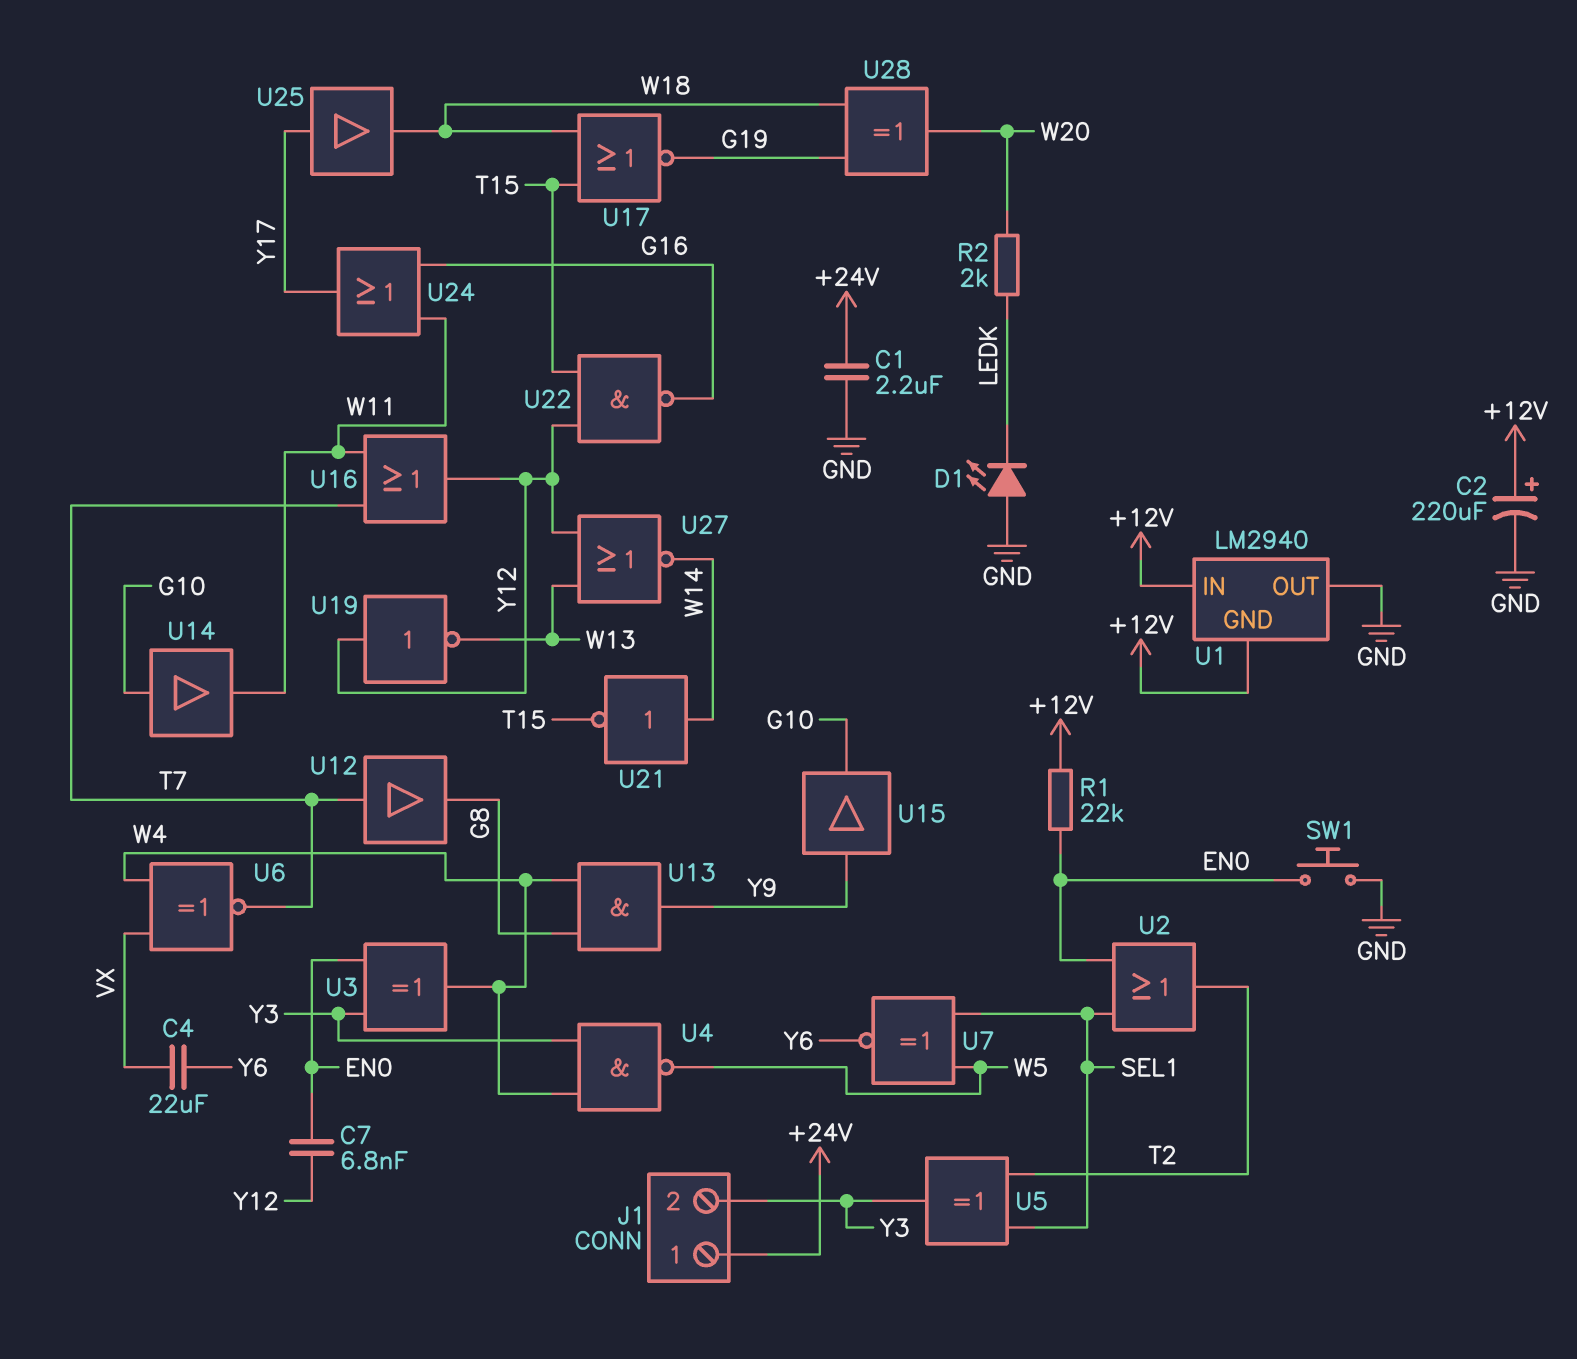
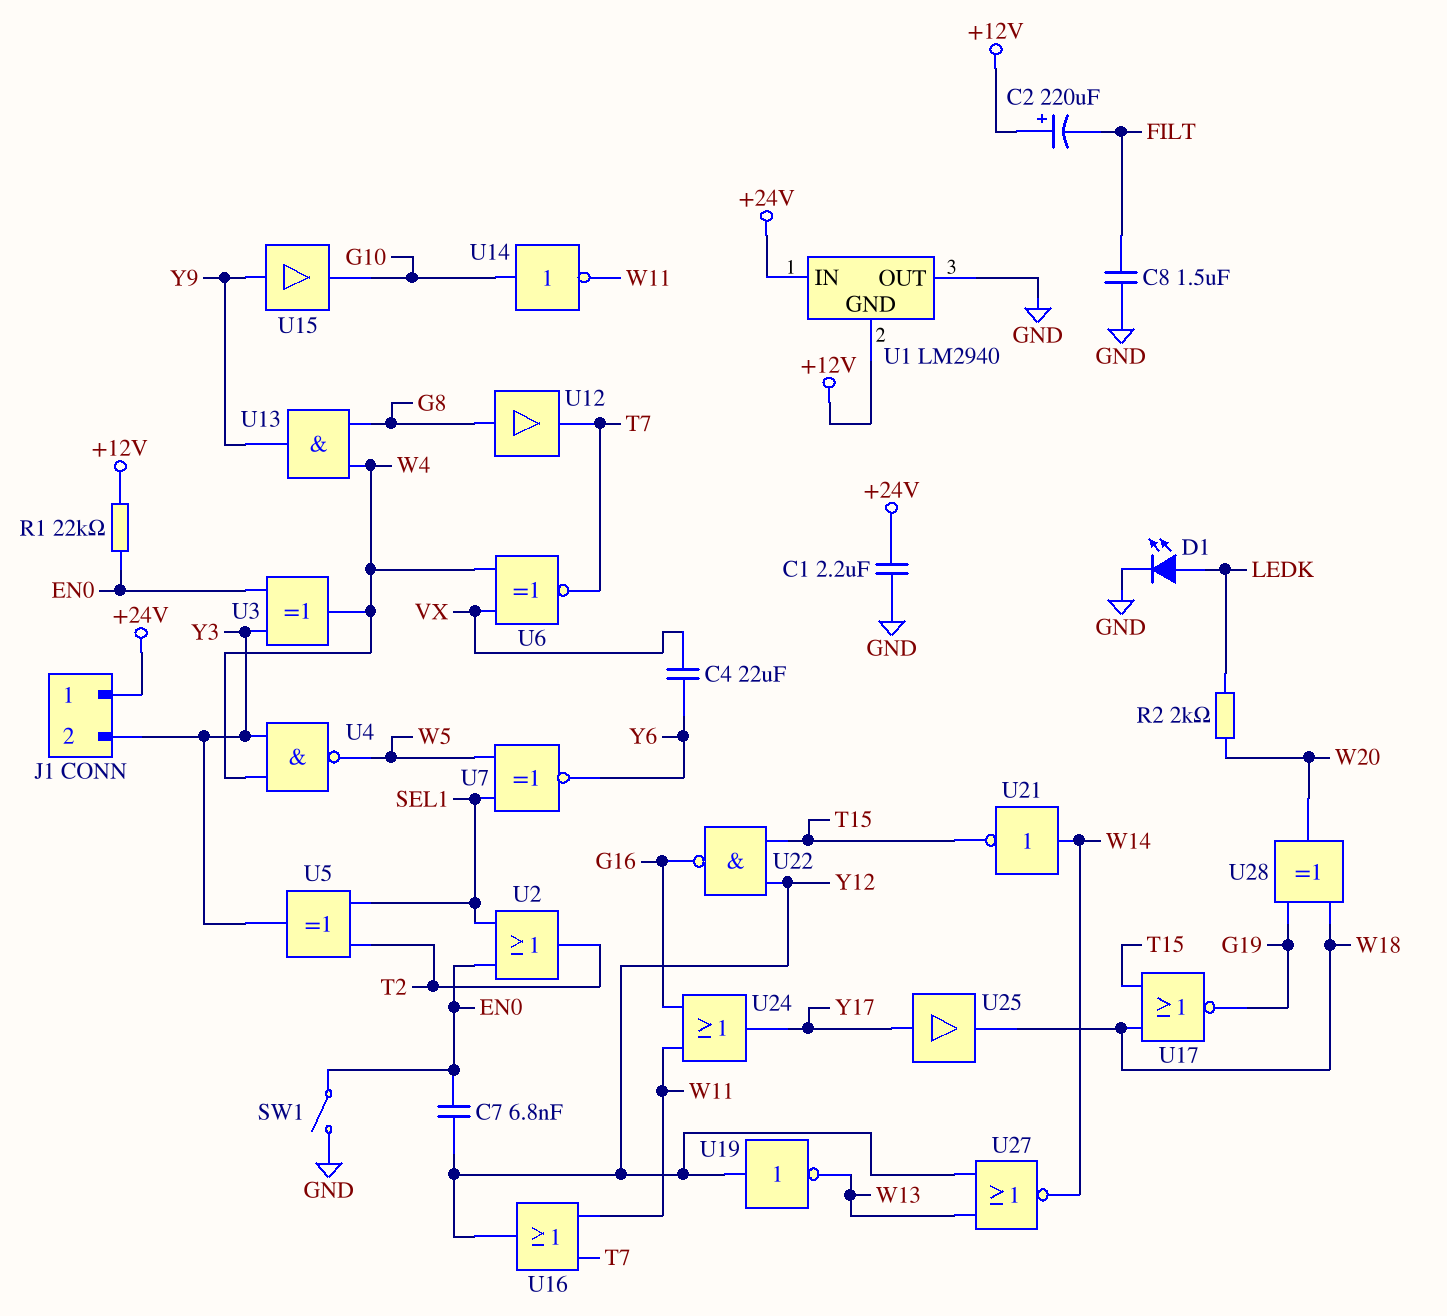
C2: 220uF (plus +12V, minus GND) -> 220uF (plus +12V, minus FILT)
C8: none -> 1.5uF (FILT, GND)
D1: LED (A GND, K LEDK) -> LED (A LEDK, K GND)
SW1: button (EN0, GND) -> switch (EN0, GND)
U1 pin IN: +12V -> +24V
U12: buffer (in T7, out G8) -> buffer (in G8, out T7)
U14: buffer (in G10, out W11) -> NOT (in G10, out W11)

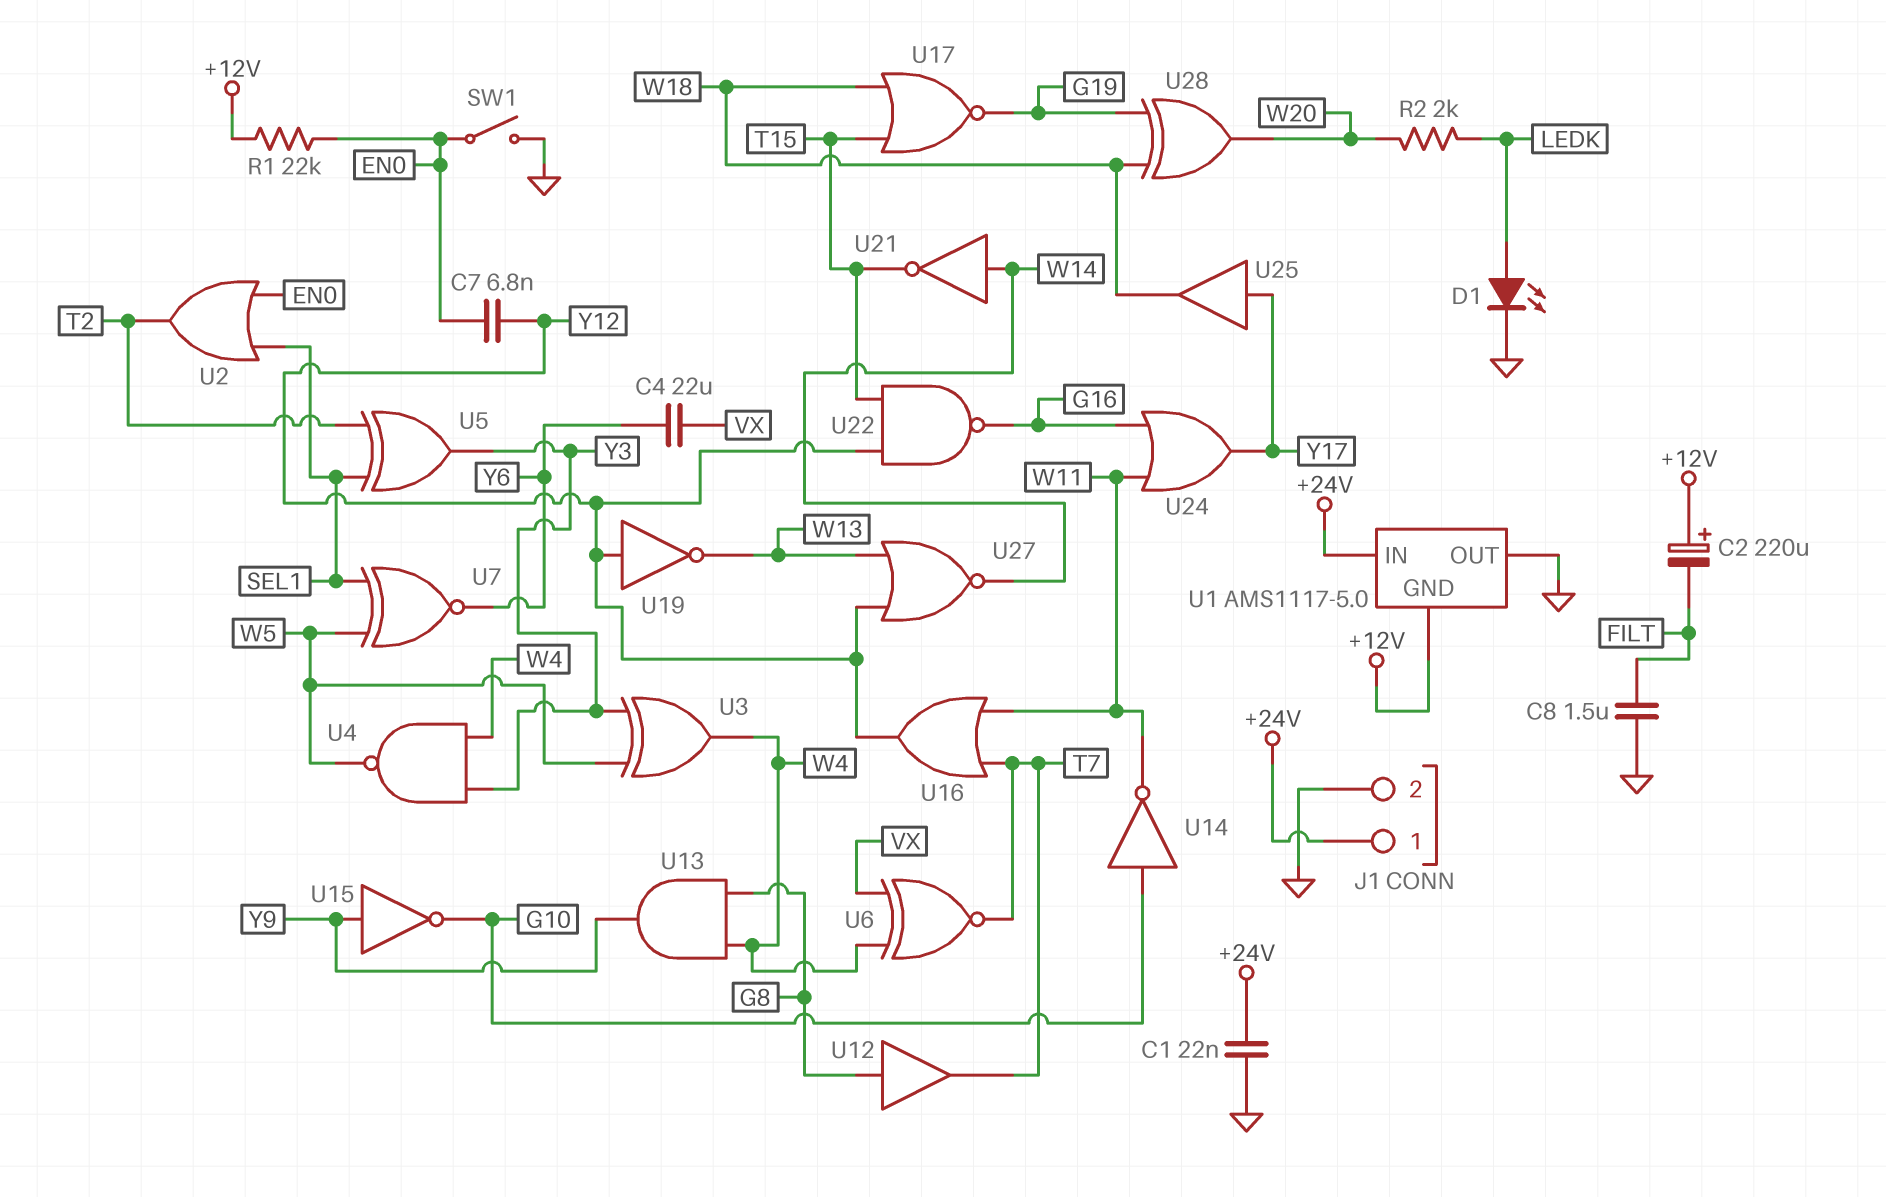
C1: 2.2uF (+24V, GND) -> 22nF (+24V, GND)
J1 pin 2: Y3 -> GND
U1: LM2940 -> AMS1117-5.0
U3: XOR (in EN0, in Y3, out W4) -> XOR (in W5, in Y3, out W4)
U15: buffer (in Y9, out G10) -> NOT (in Y9, out G10)

